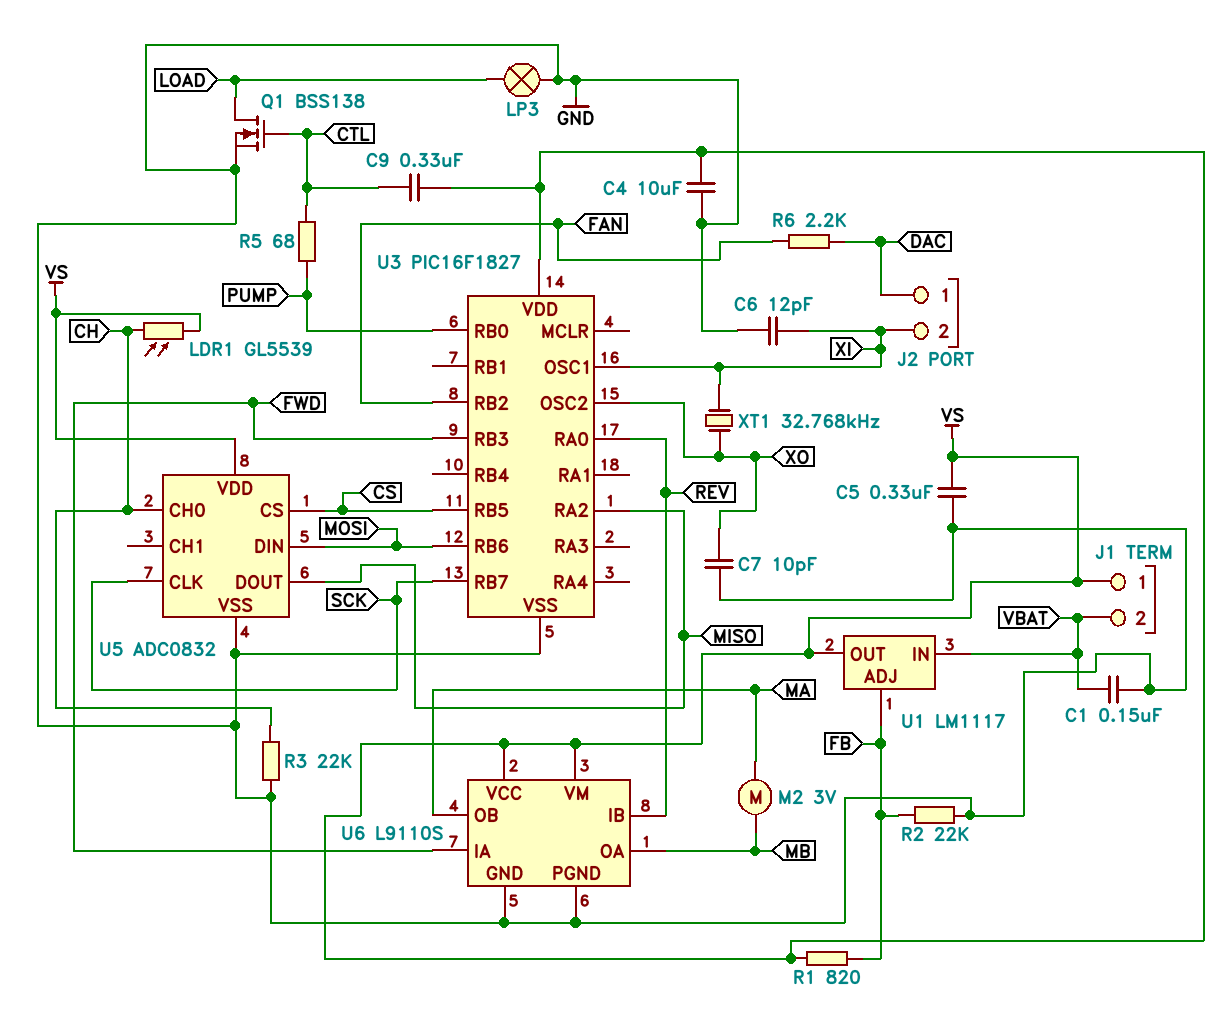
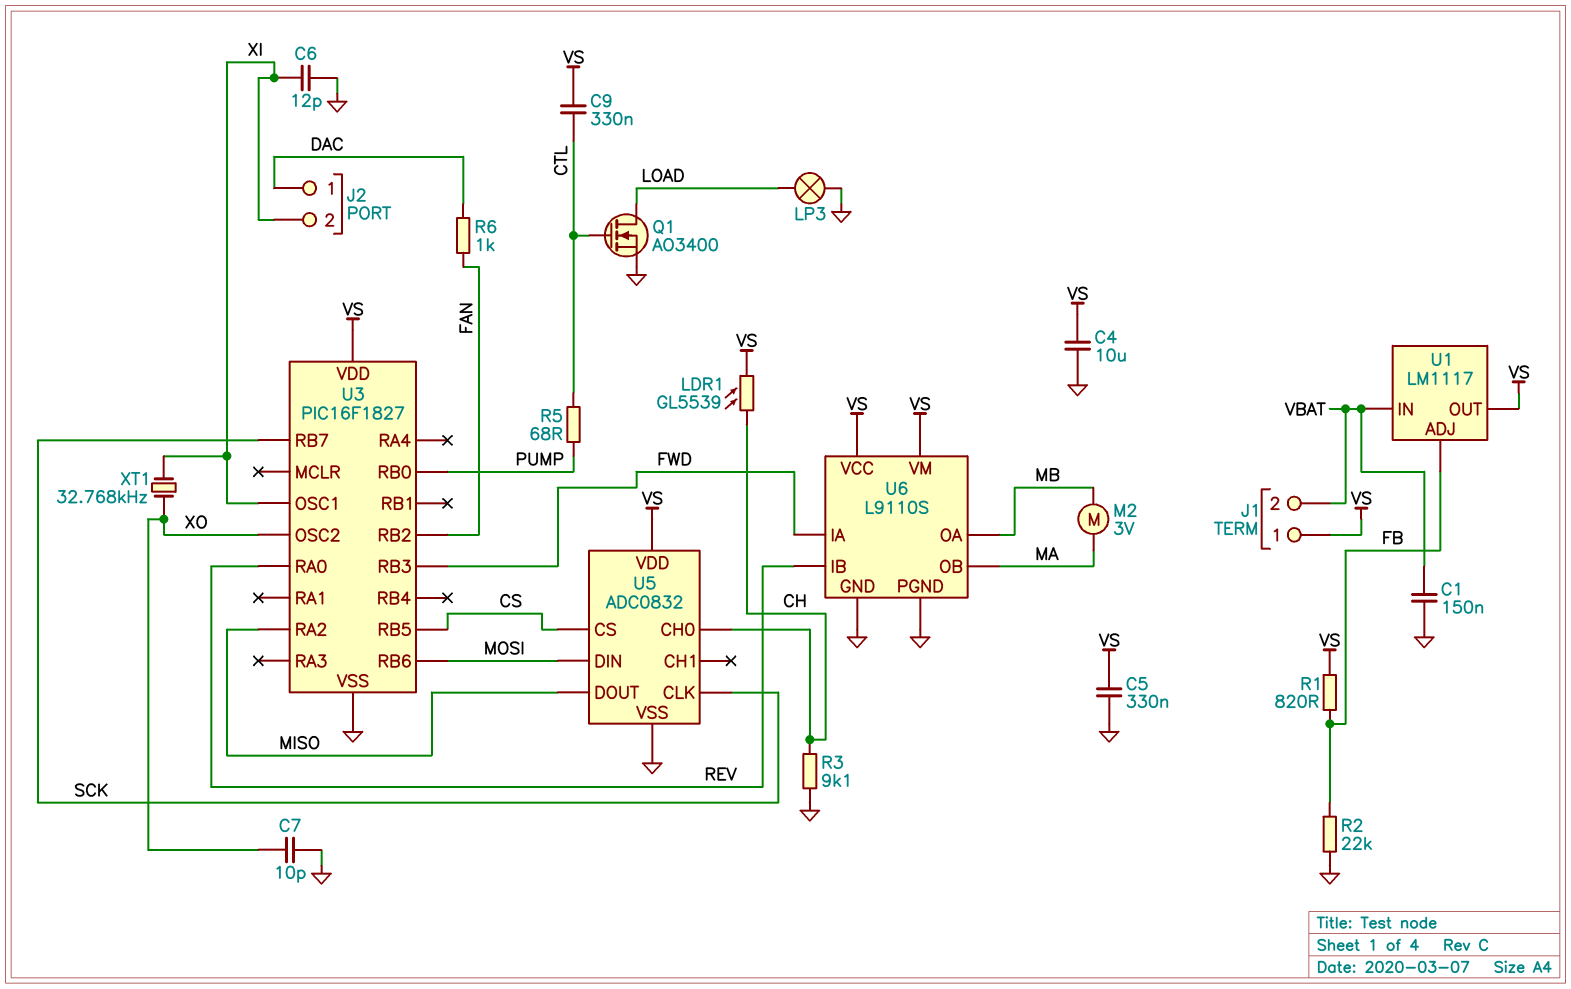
Q1: NMOS BSS138 (G CTL, D LOAD, S GND) -> NMOS AO3400 (G CTL, D LOAD, S GND)
R3: 22k (CH, GND) -> 9.1k (CH, GND)
R6: 2.2k (DAC, FAN) -> 1k (DAC, FAN)

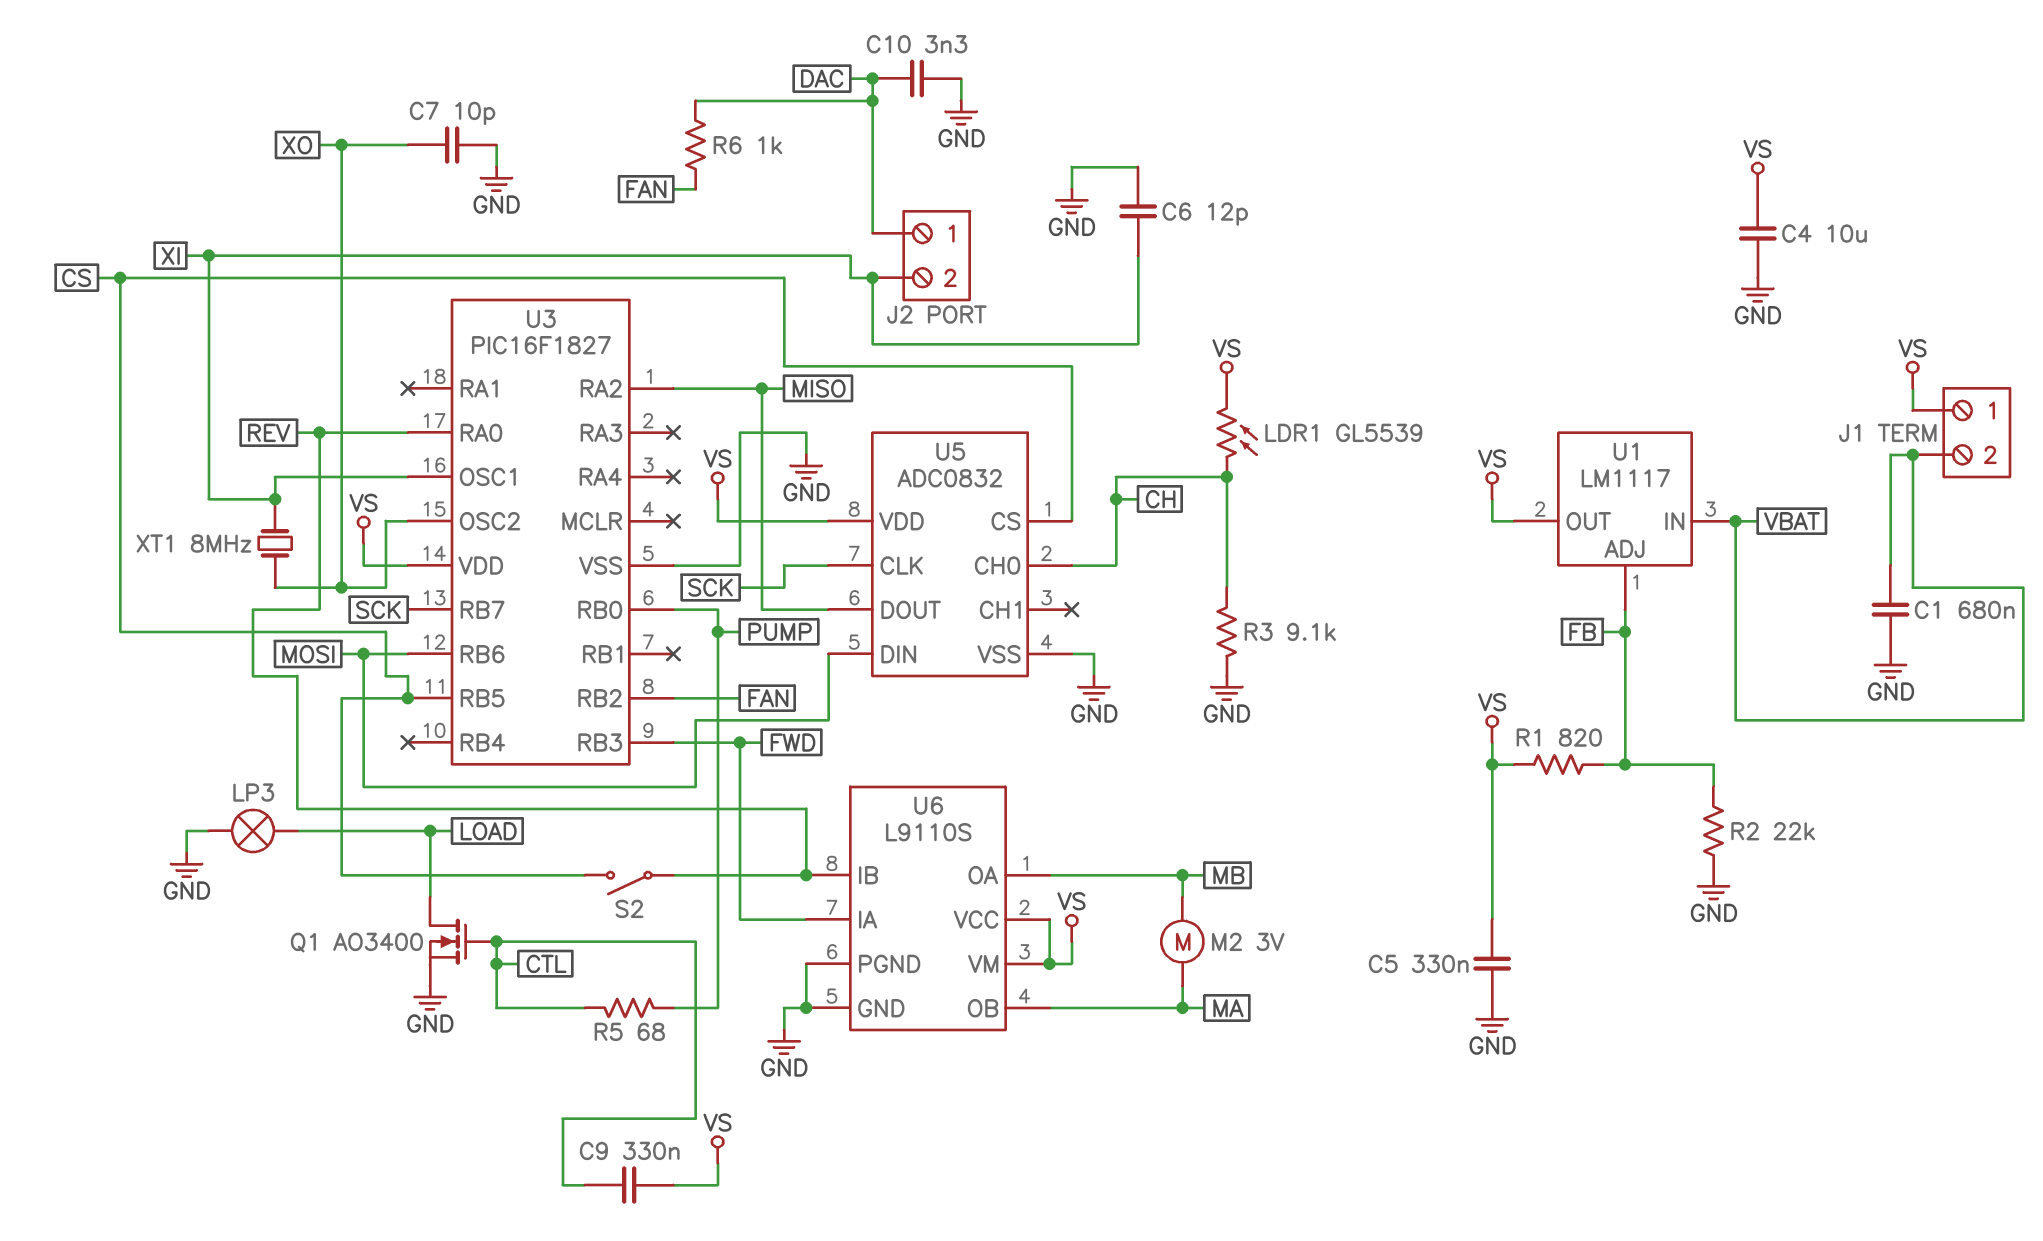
C1: 150nF (GND, VBAT) -> 680nF (GND, VBAT)
C10: none -> 3.3nF (DAC, GND)
S2: none -> switch (CS, REV)
XT1: 32.768kHz (XI, XO) -> 8MHz (XI, XO)

